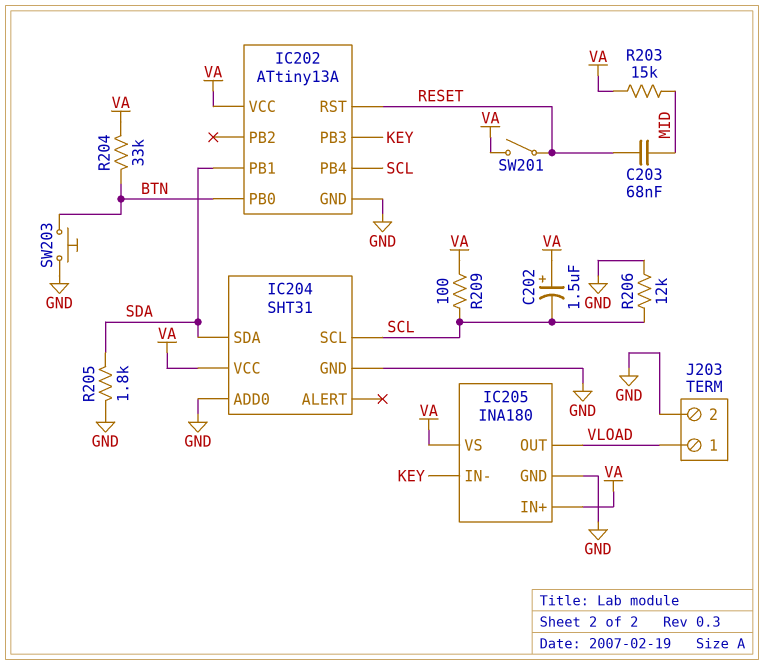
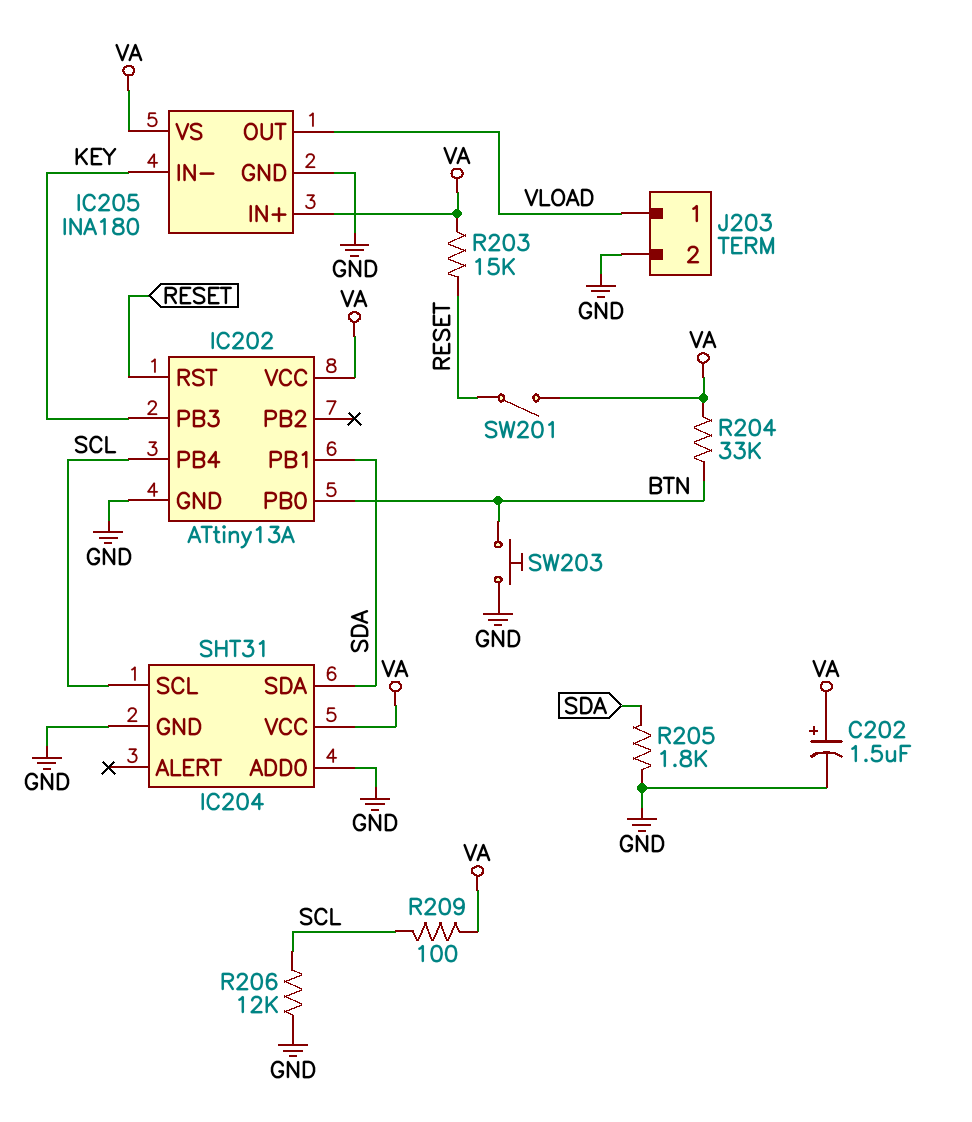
C202: 1.5uF (plus VA, minus SCL) -> 1.5uF (plus VA, minus GND)
C203: 68nF (MID, RESET) -> none
R203: 15k (MID, VA) -> 15k (RESET, VA)

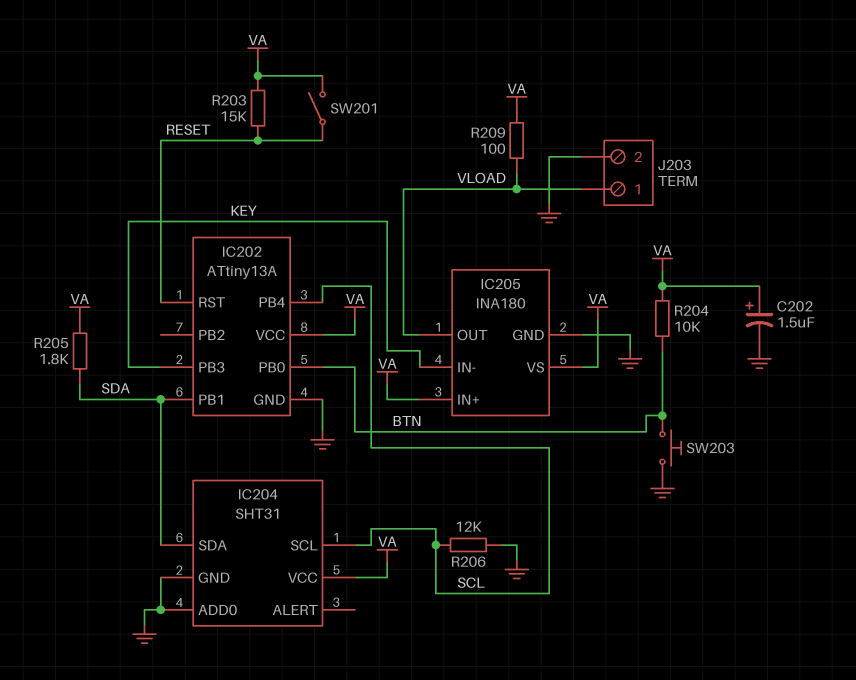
R204: 33k (BTN, VA) -> 10k (BTN, VA)
R205: 1.8k (GND, SDA) -> 1.8k (SDA, VA)
R209: 100 (SCL, VA) -> 100 (VA, VLOAD)

